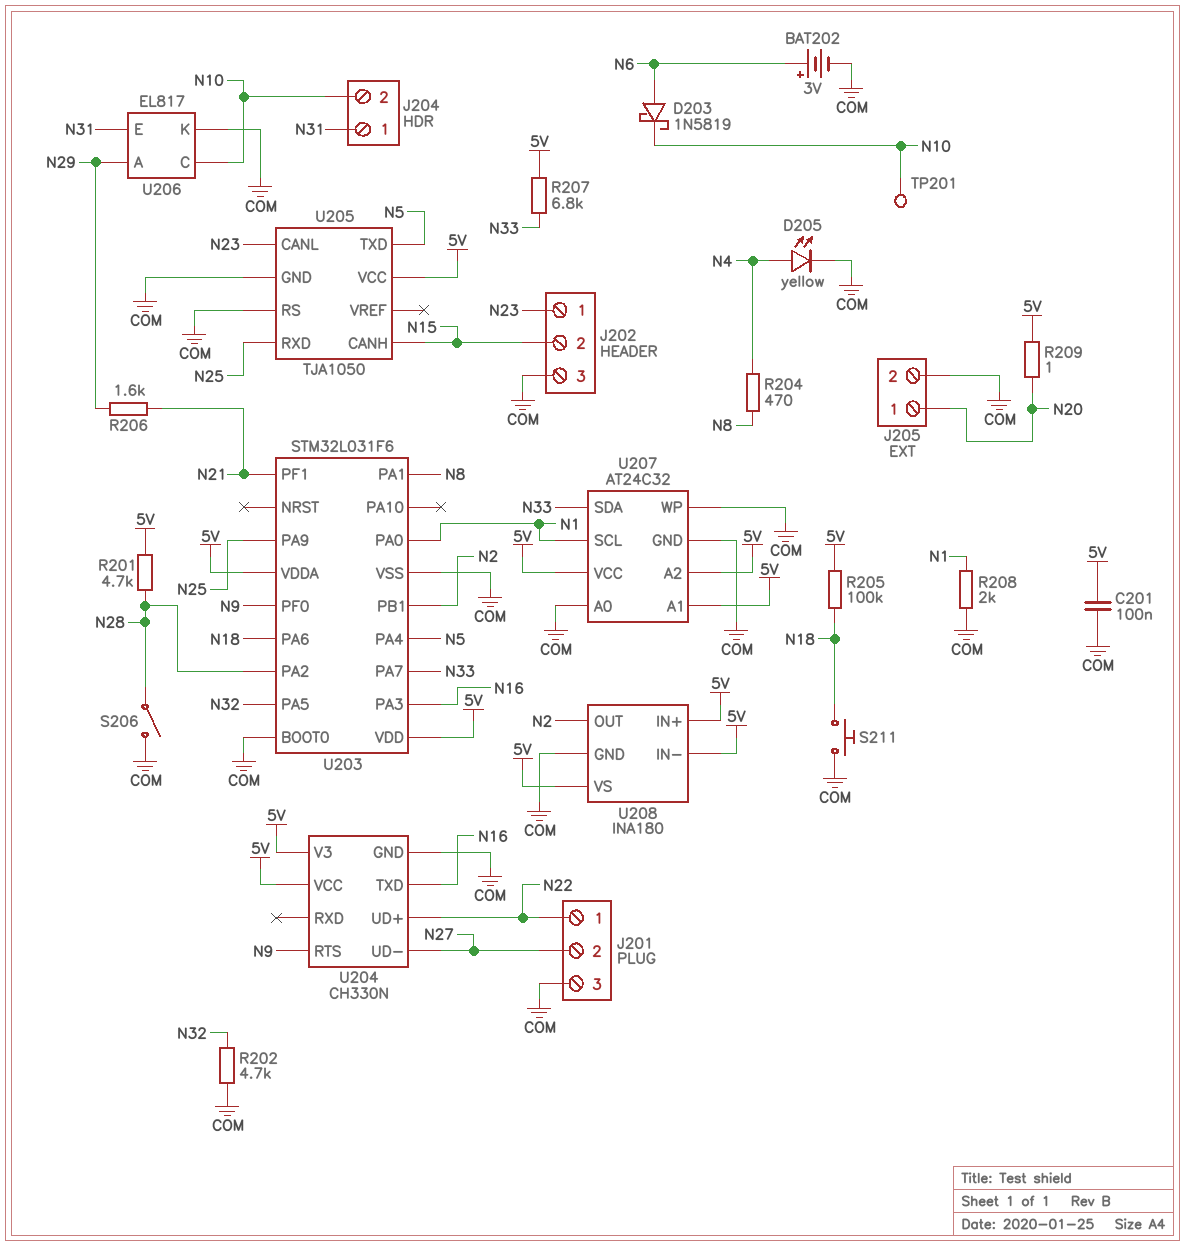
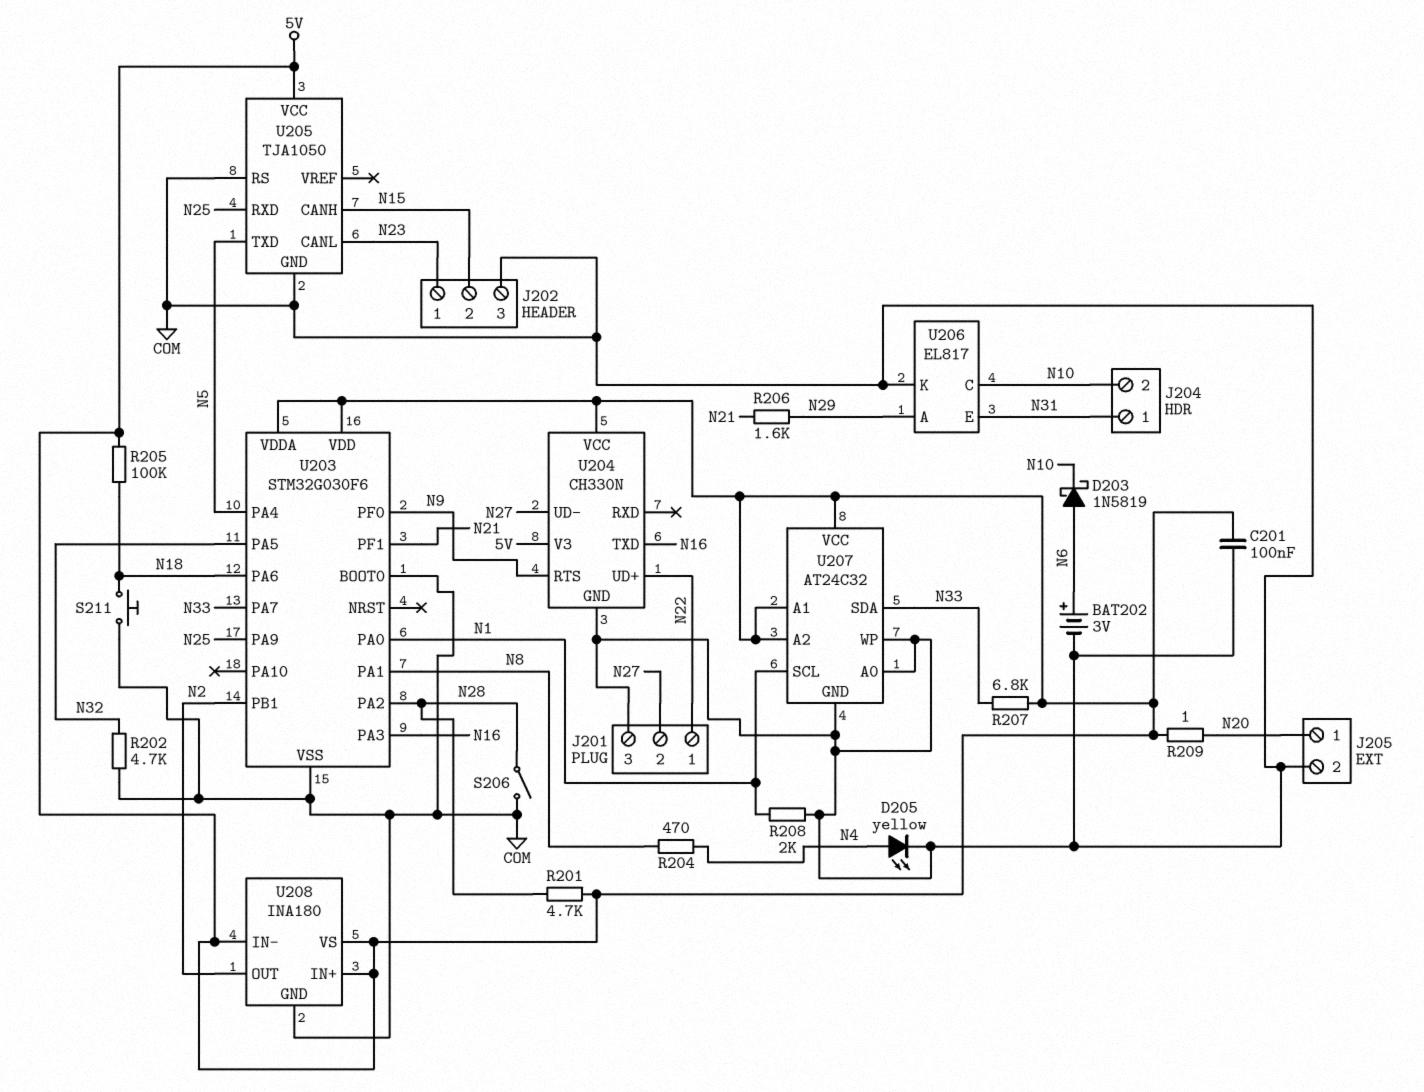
TP201: test point (N10) -> none
U203: STM32L031F6 -> STM32G030F6

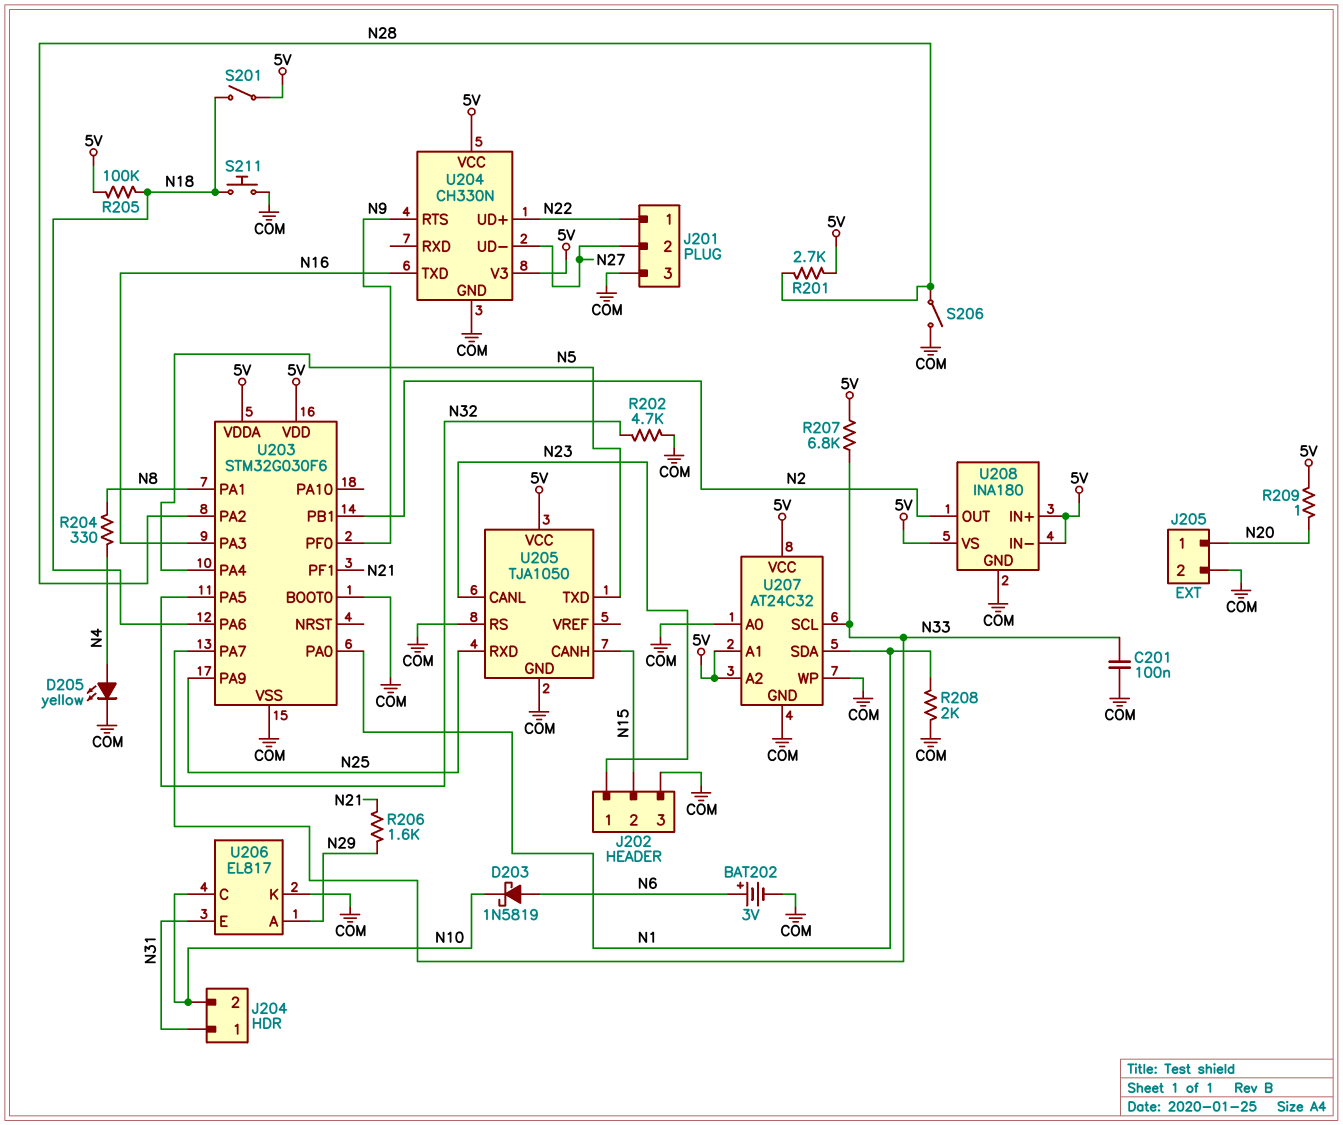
C201: 100nF (5V, COM) -> 100nF (COM, N33)
R201: 4.7k (5V, N28) -> 2.7k (5V, N28)
R204: 470 (N4, N8) -> 330 (N4, N8)
S201: none -> switch (5V, N18)
U207 pin SCL: N1 -> N33
U207 pin SDA: N33 -> N1

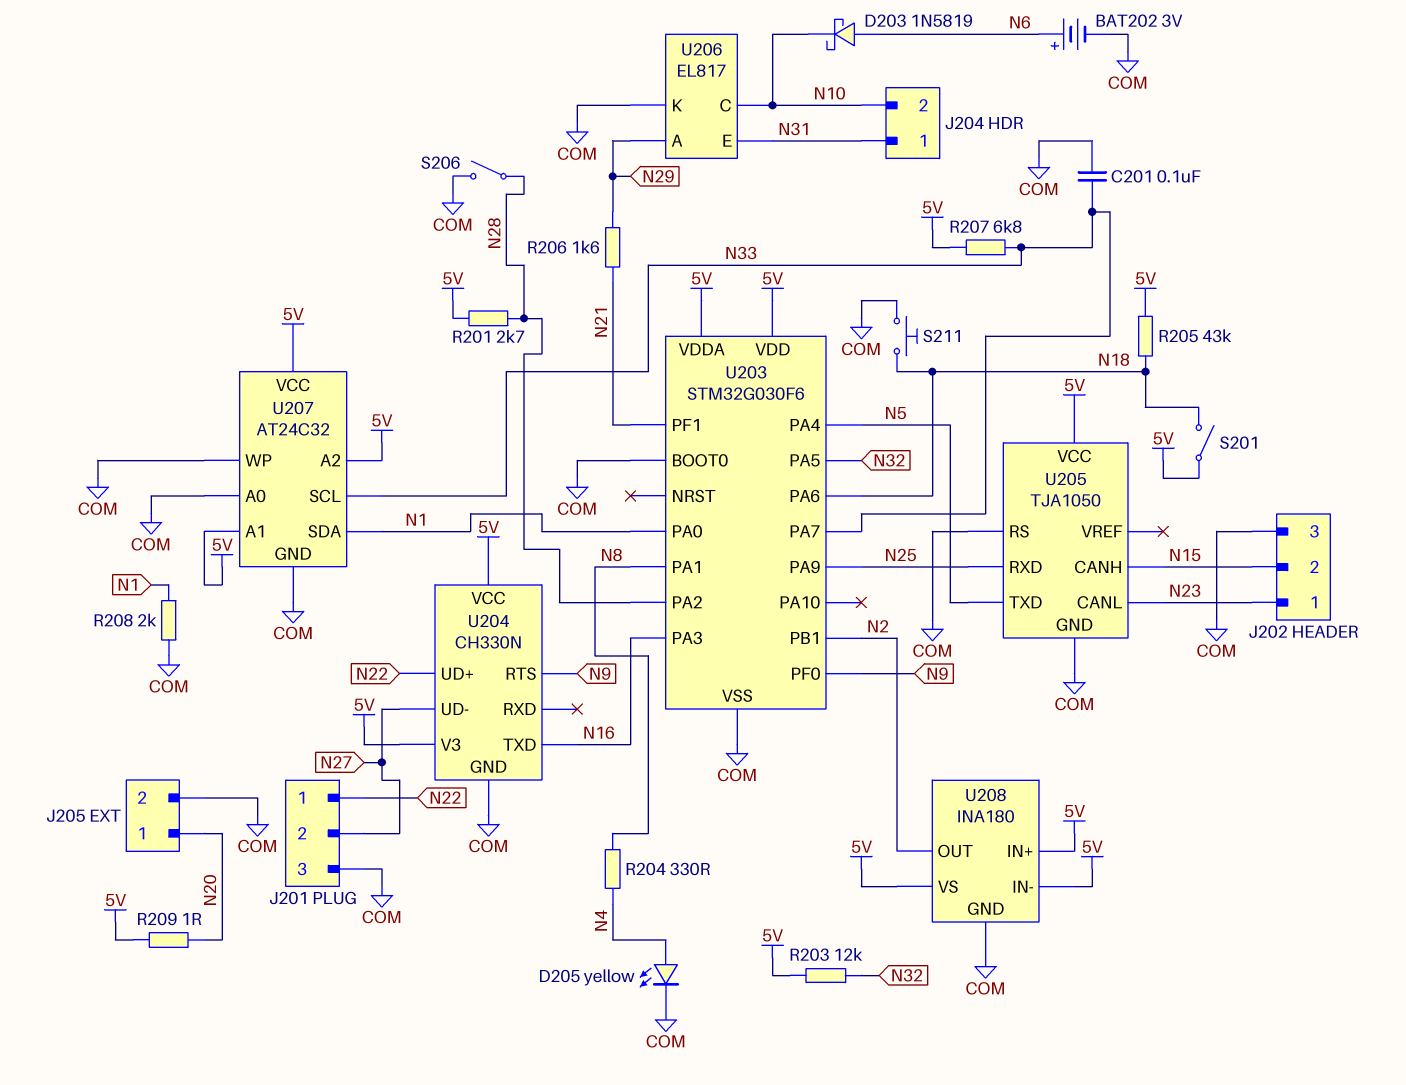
R202: 4.7k (COM, N32) -> none
R203: none -> 12k (5V, N32)
R205: 100k (5V, N18) -> 43k (5V, N18)

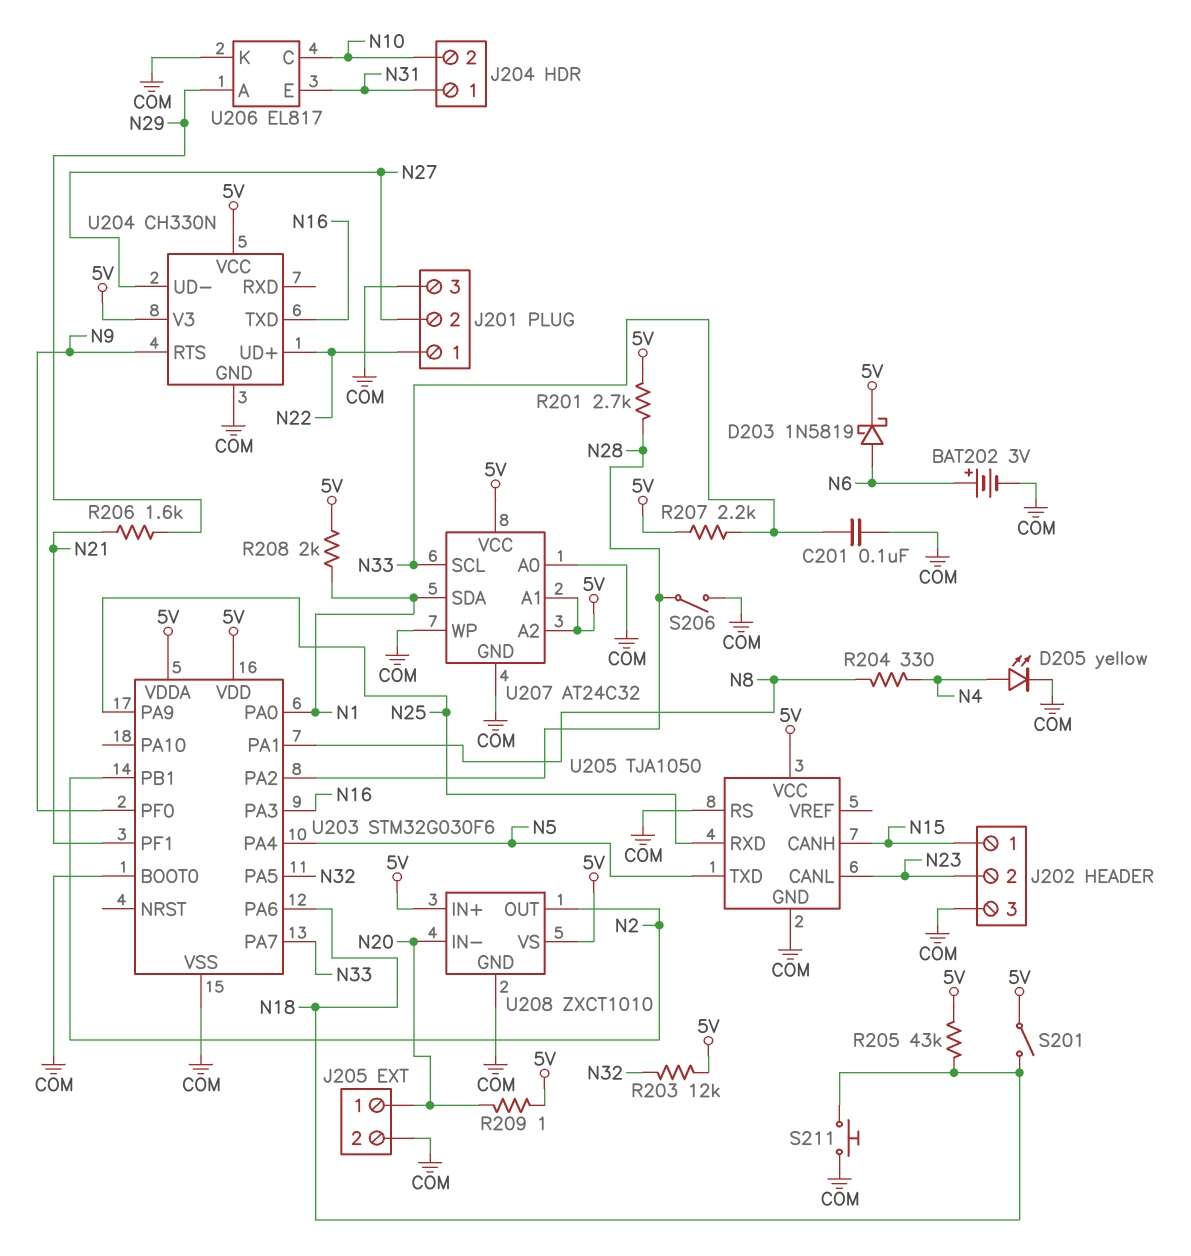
D203: schottky 1N5819 (A N6, K N10) -> schottky 1N5819 (A N6, K 5V)
J202 pin 1: N23 -> N15
J202 pin 2: N15 -> N23
R207: 6.8k (5V, N33) -> 2.2k (5V, N33)
R208: 2k (COM, N1) -> 2k (5V, N1)
U208: INA180 -> ZXCT1010
U208 pin IN-: 5V -> N20

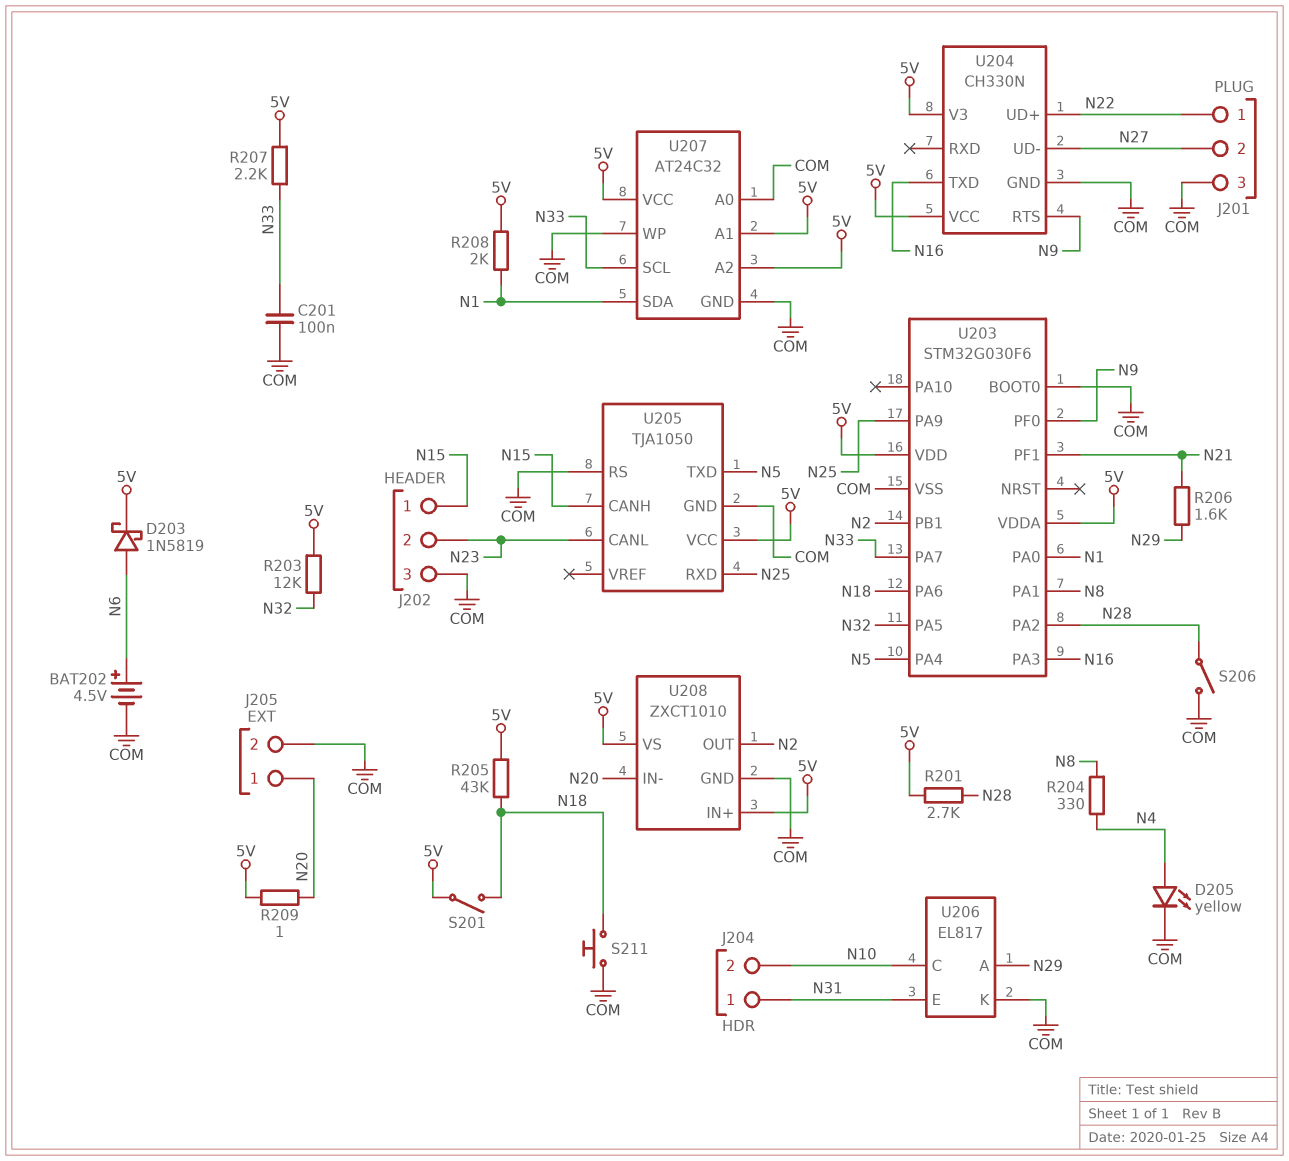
BAT202: 3V (plus N6, minus COM) -> 4.5V (plus N6, minus COM)

